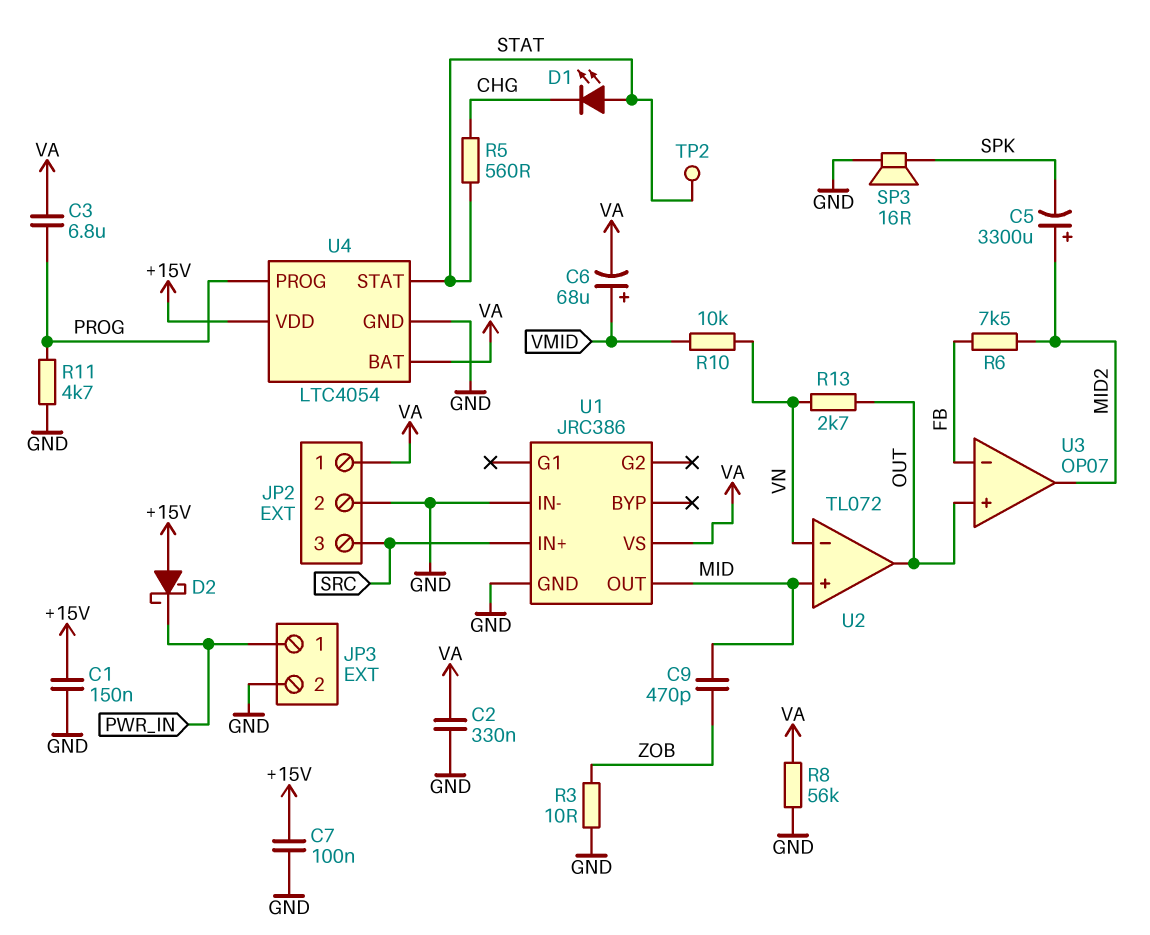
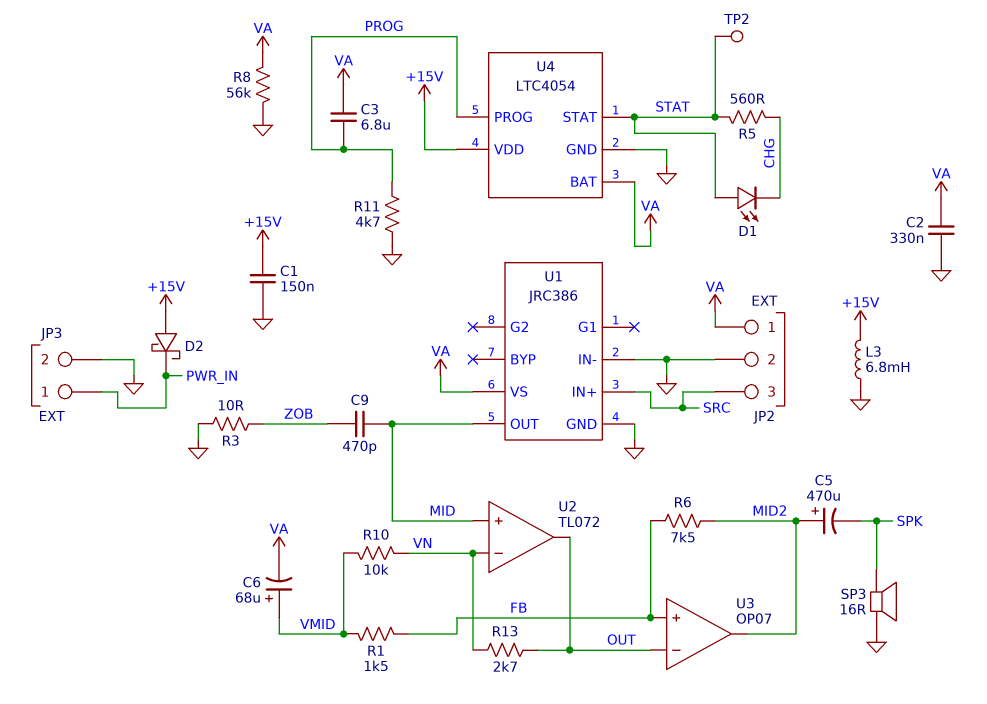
C5: 3300uF (plus MID2, minus SPK) -> 470uF (plus MID2, minus SPK)
C7: 100nF (+15V, GND) -> none
L3: none -> 6.8mH (+15V, GND)
R1: none -> 1.5k (FB, VMID)
U3 pin in+: OUT -> FB
U3 pin in-: FB -> OUT

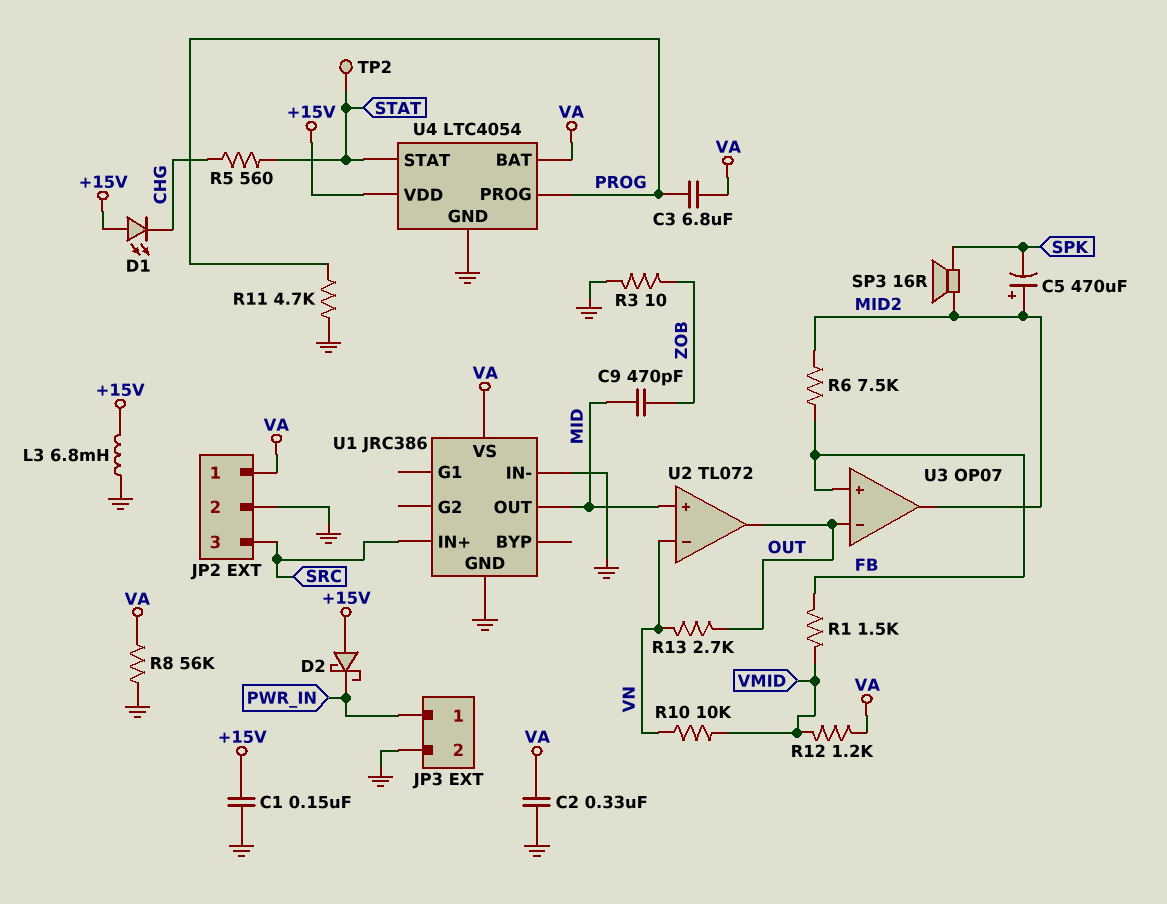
C6: 68uF (plus VMID, minus VA) -> none
D1: LED (A STAT, K CHG) -> LED (A +15V, K CHG)
R12: none -> 1.2k (VA, VMID)
SP3: speaker 16R (GND, SPK) -> speaker 16R (MID2, SPK)

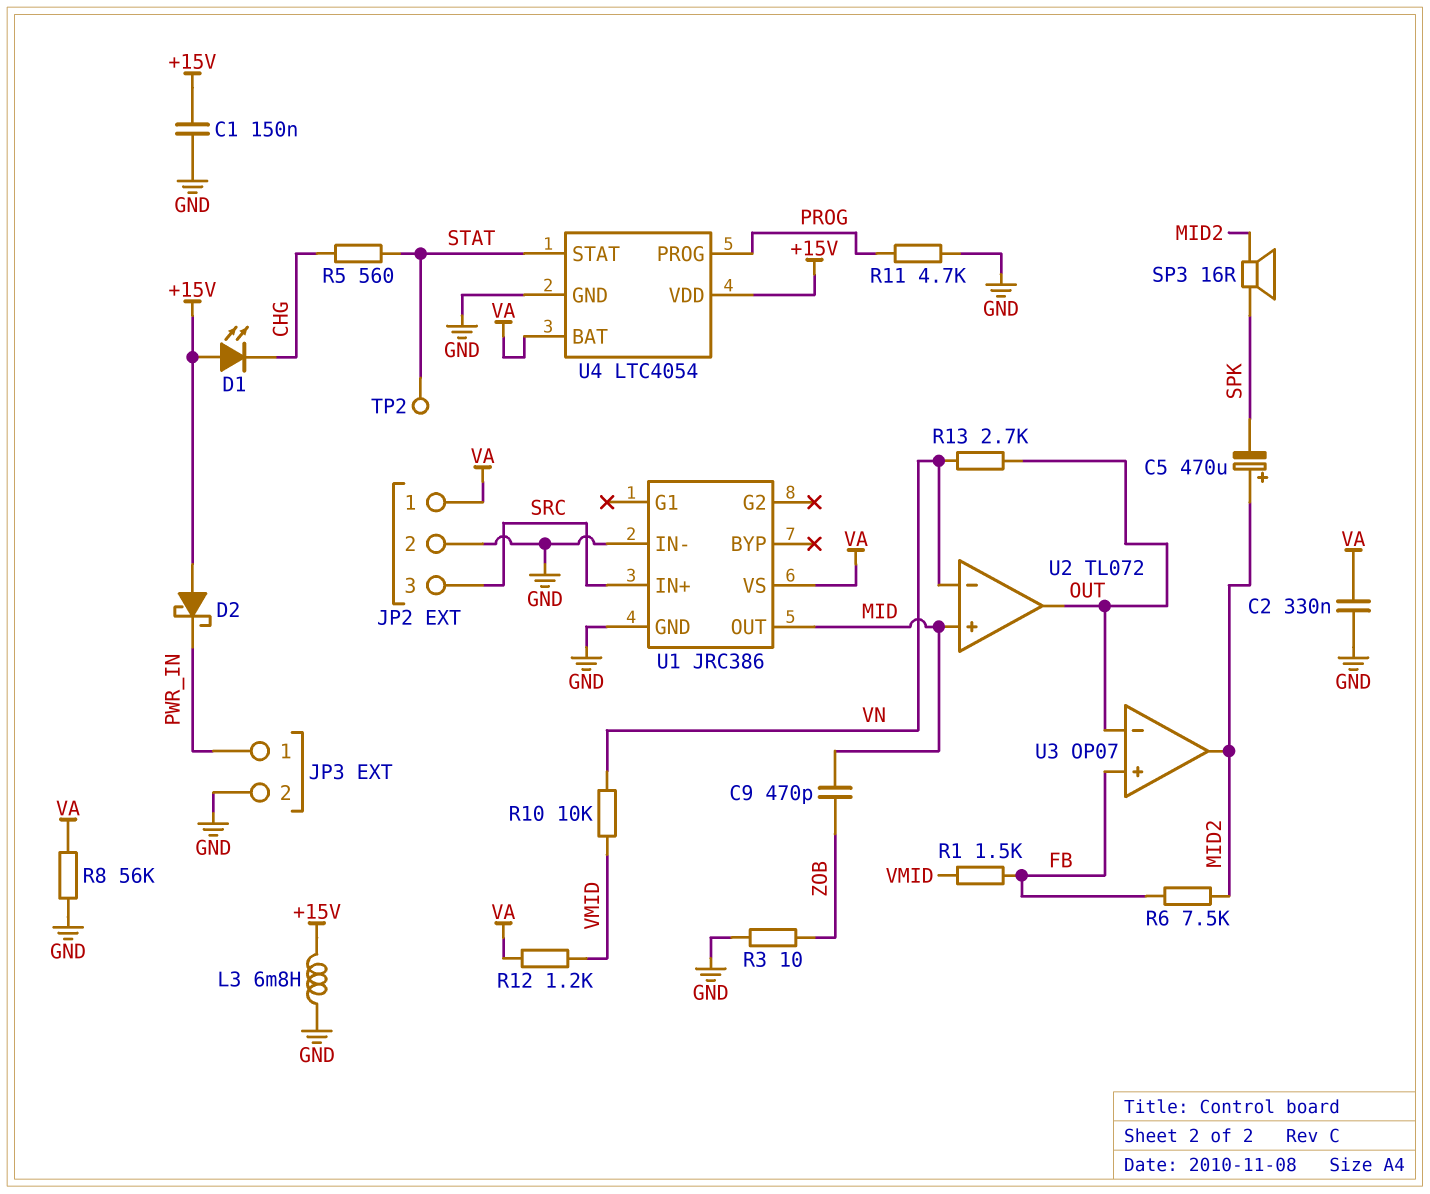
C3: 6.8uF (PROG, VA) -> none

